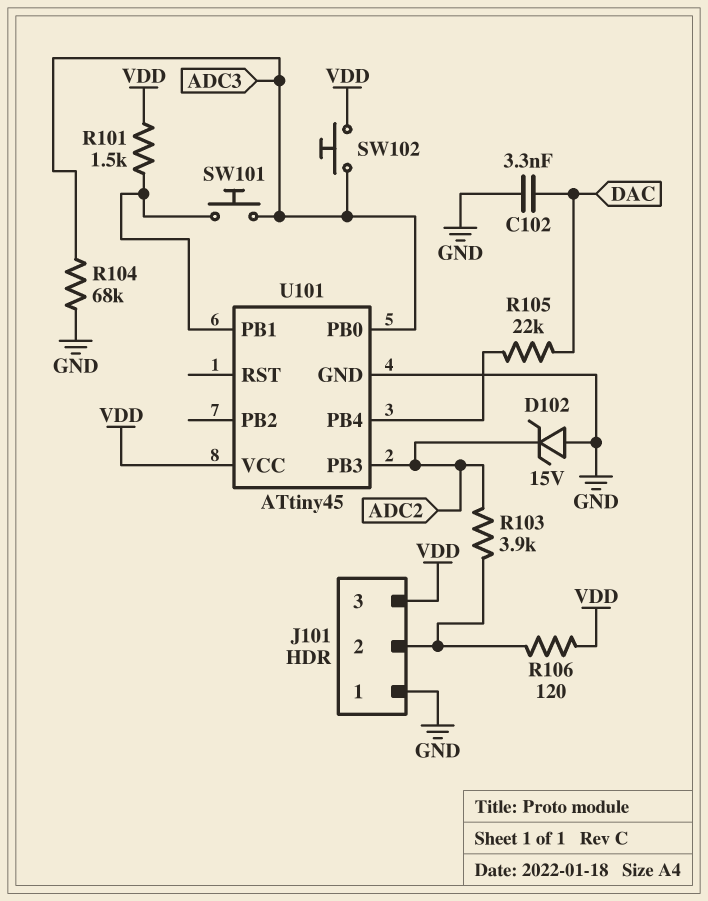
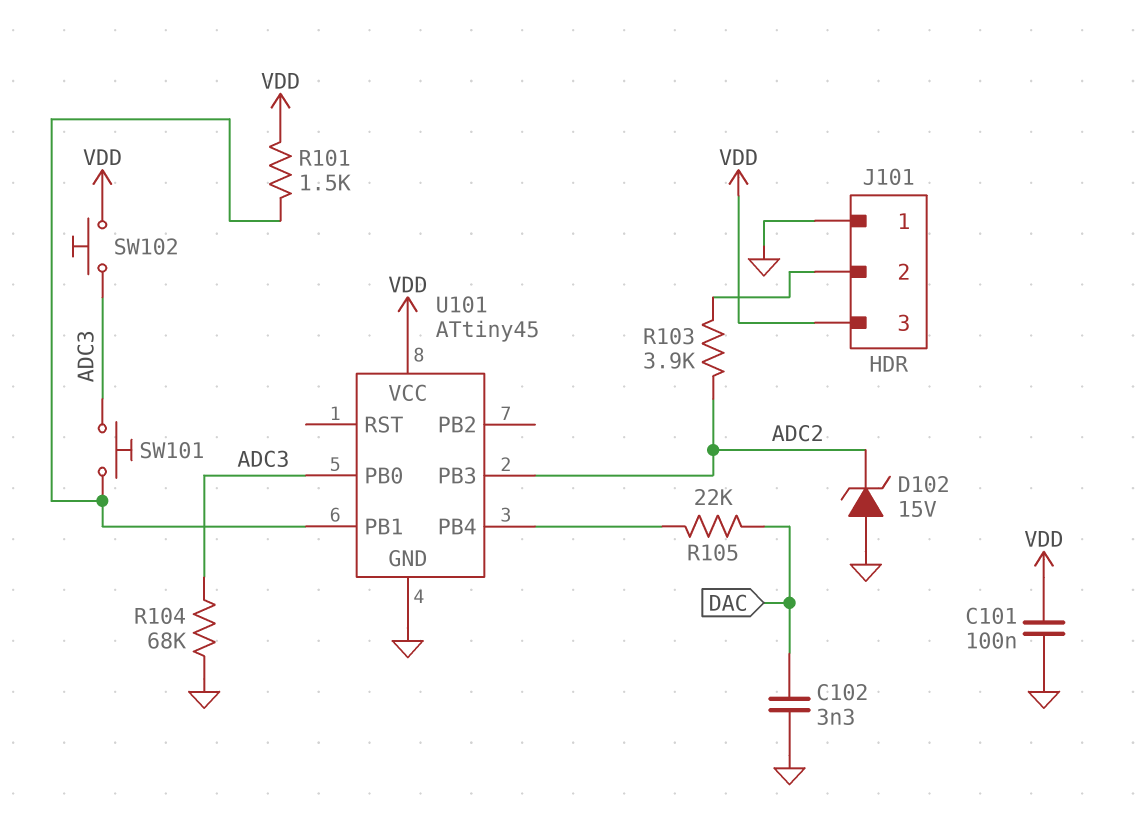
C101: none -> 100nF (GND, VDD)
R106: 120 (J101/2, VDD) -> none

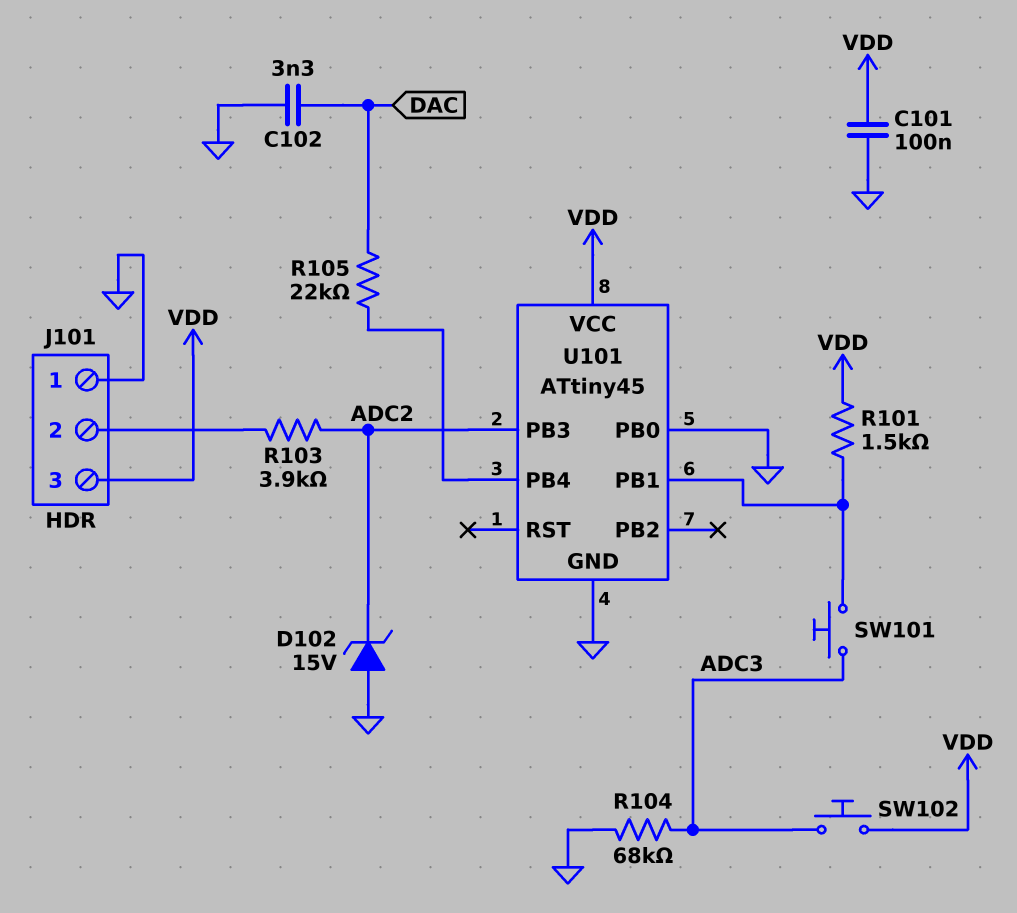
U101 pin PB0: ADC3 -> GND

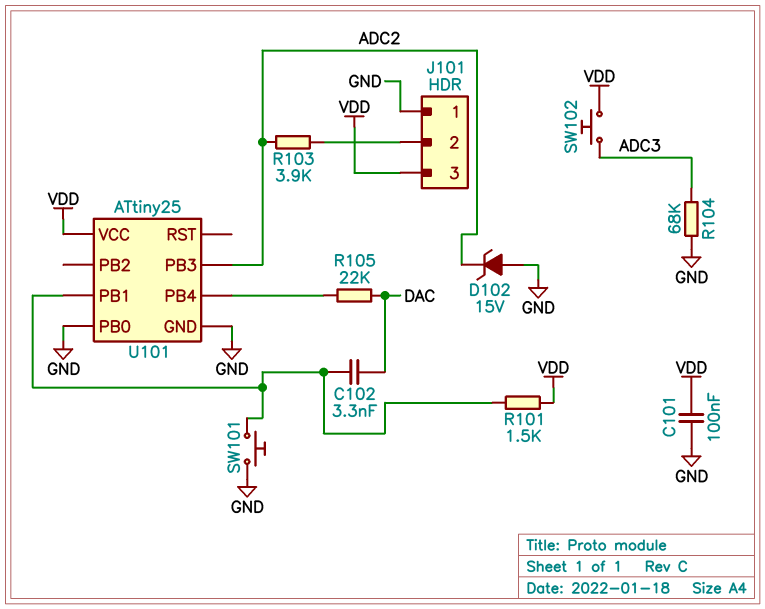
C102: 3.3nF (DAC, GND) -> 3.3nF (DAC, U101/PB1)
SW101: button (ADC3, U101/PB1) -> button (GND, U101/PB1)
U101: ATtiny45 -> ATtiny25

